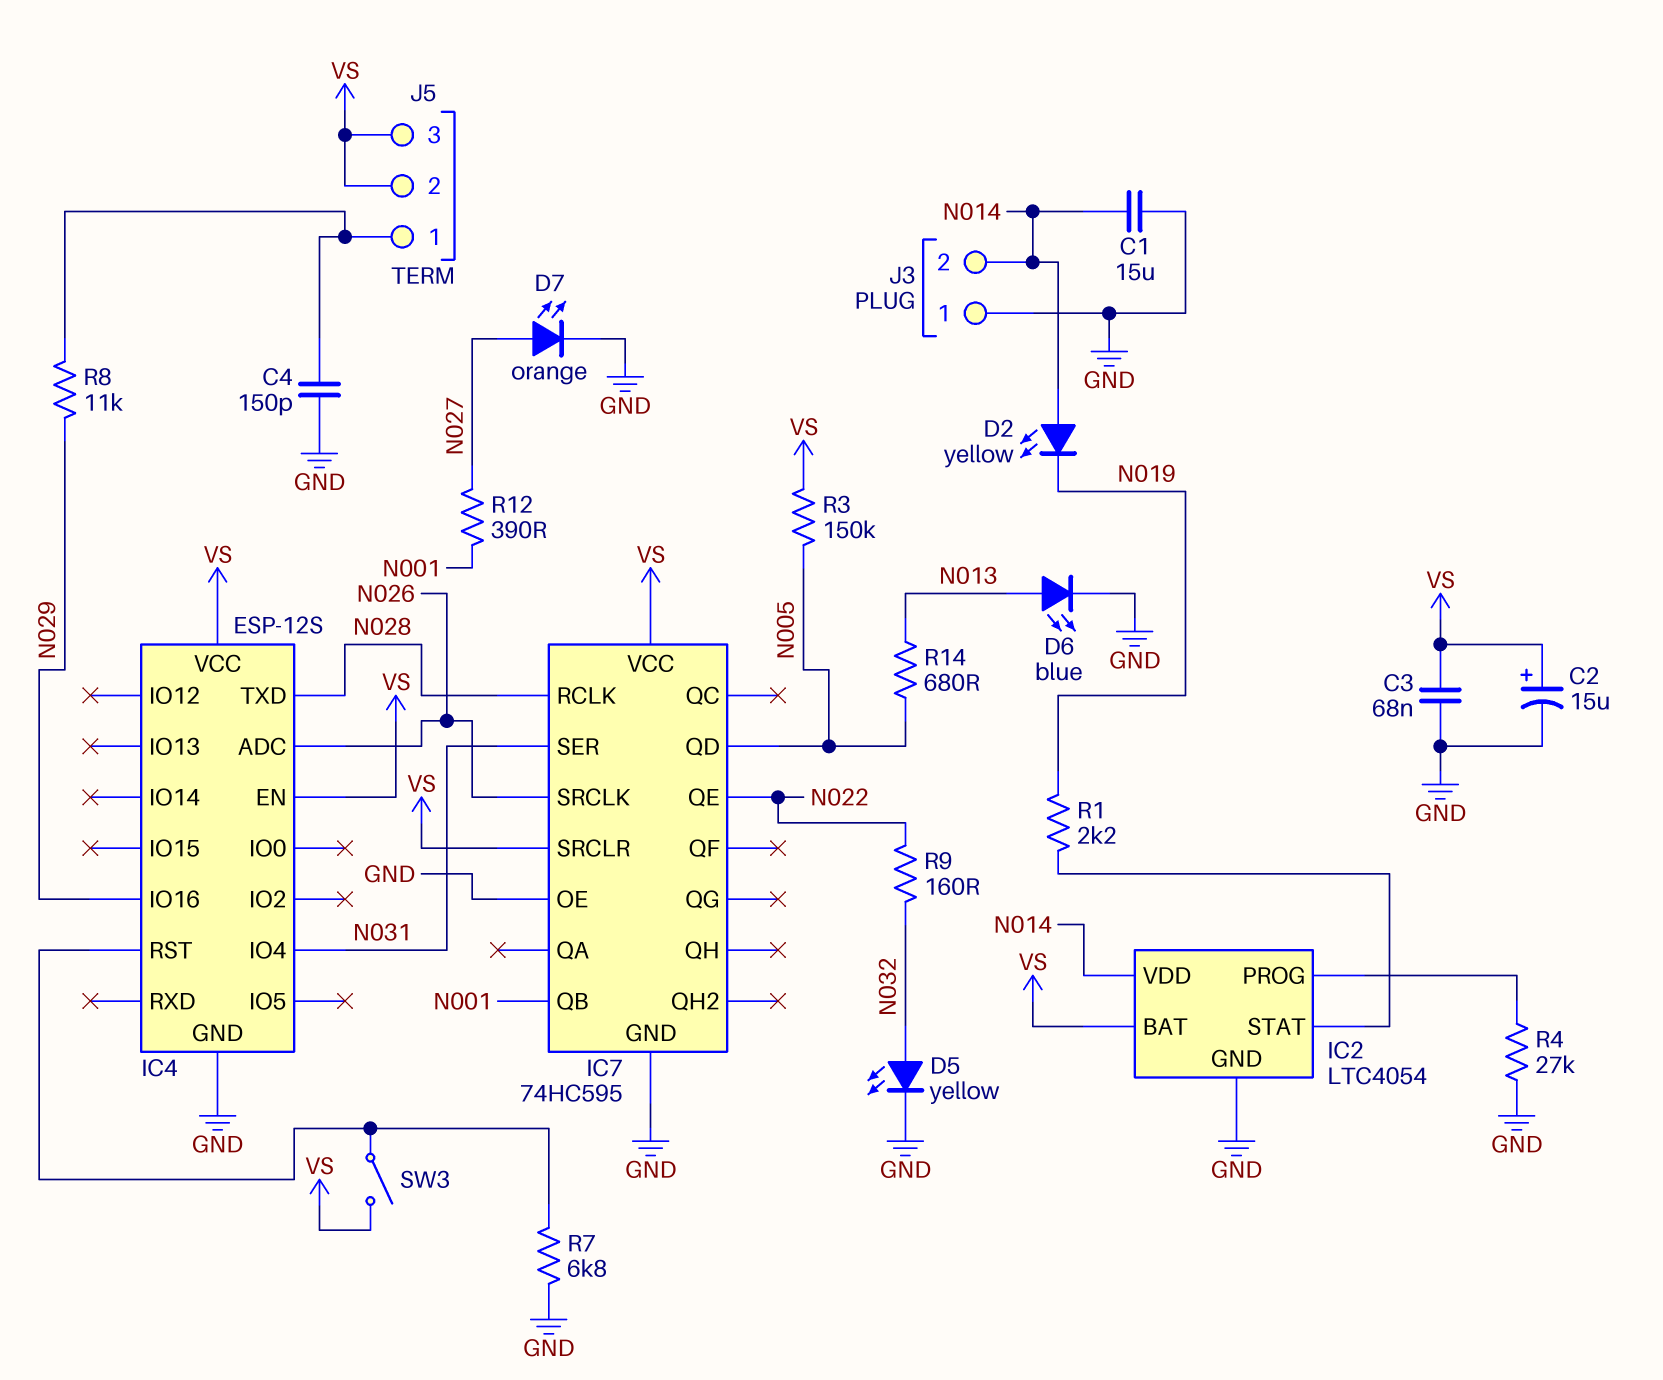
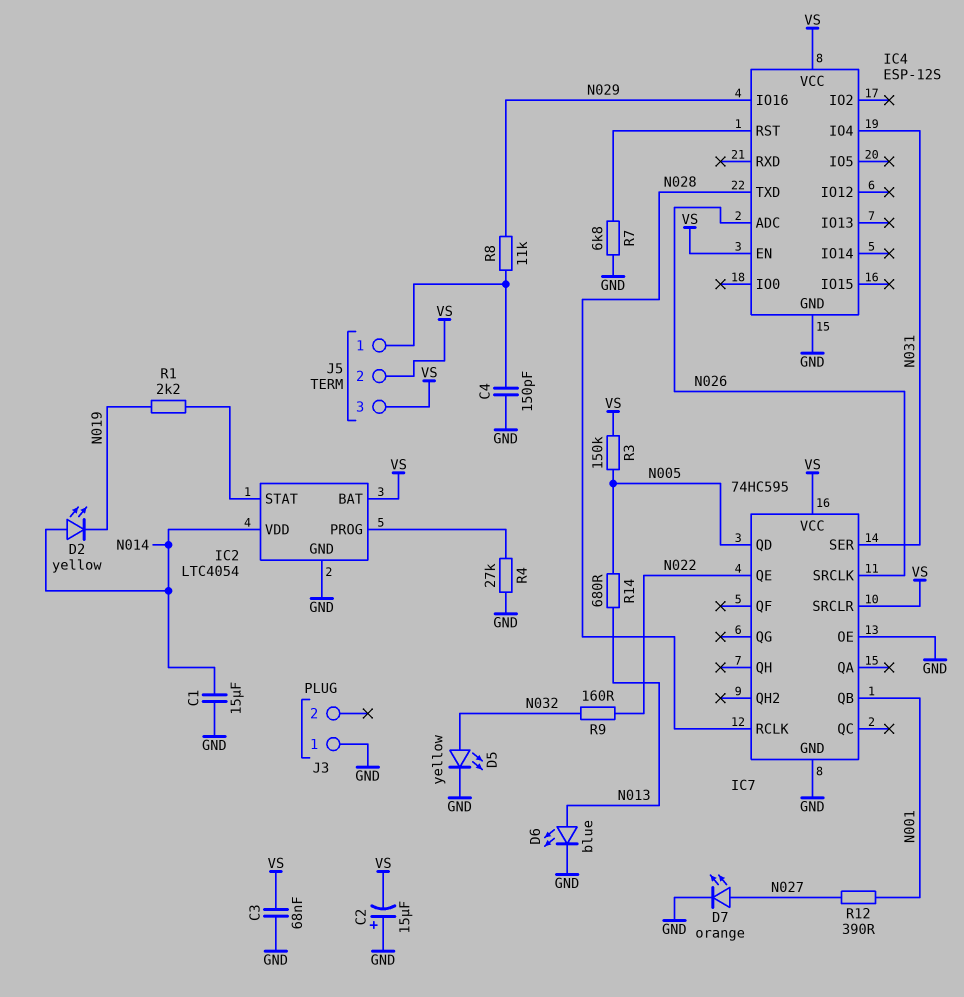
C2: 15uF (plus VS, minus GND) -> 15uF (plus GND, minus VS)
J3 pin 2: N014 -> none
SW3: switch (IC4/RST, VS) -> none

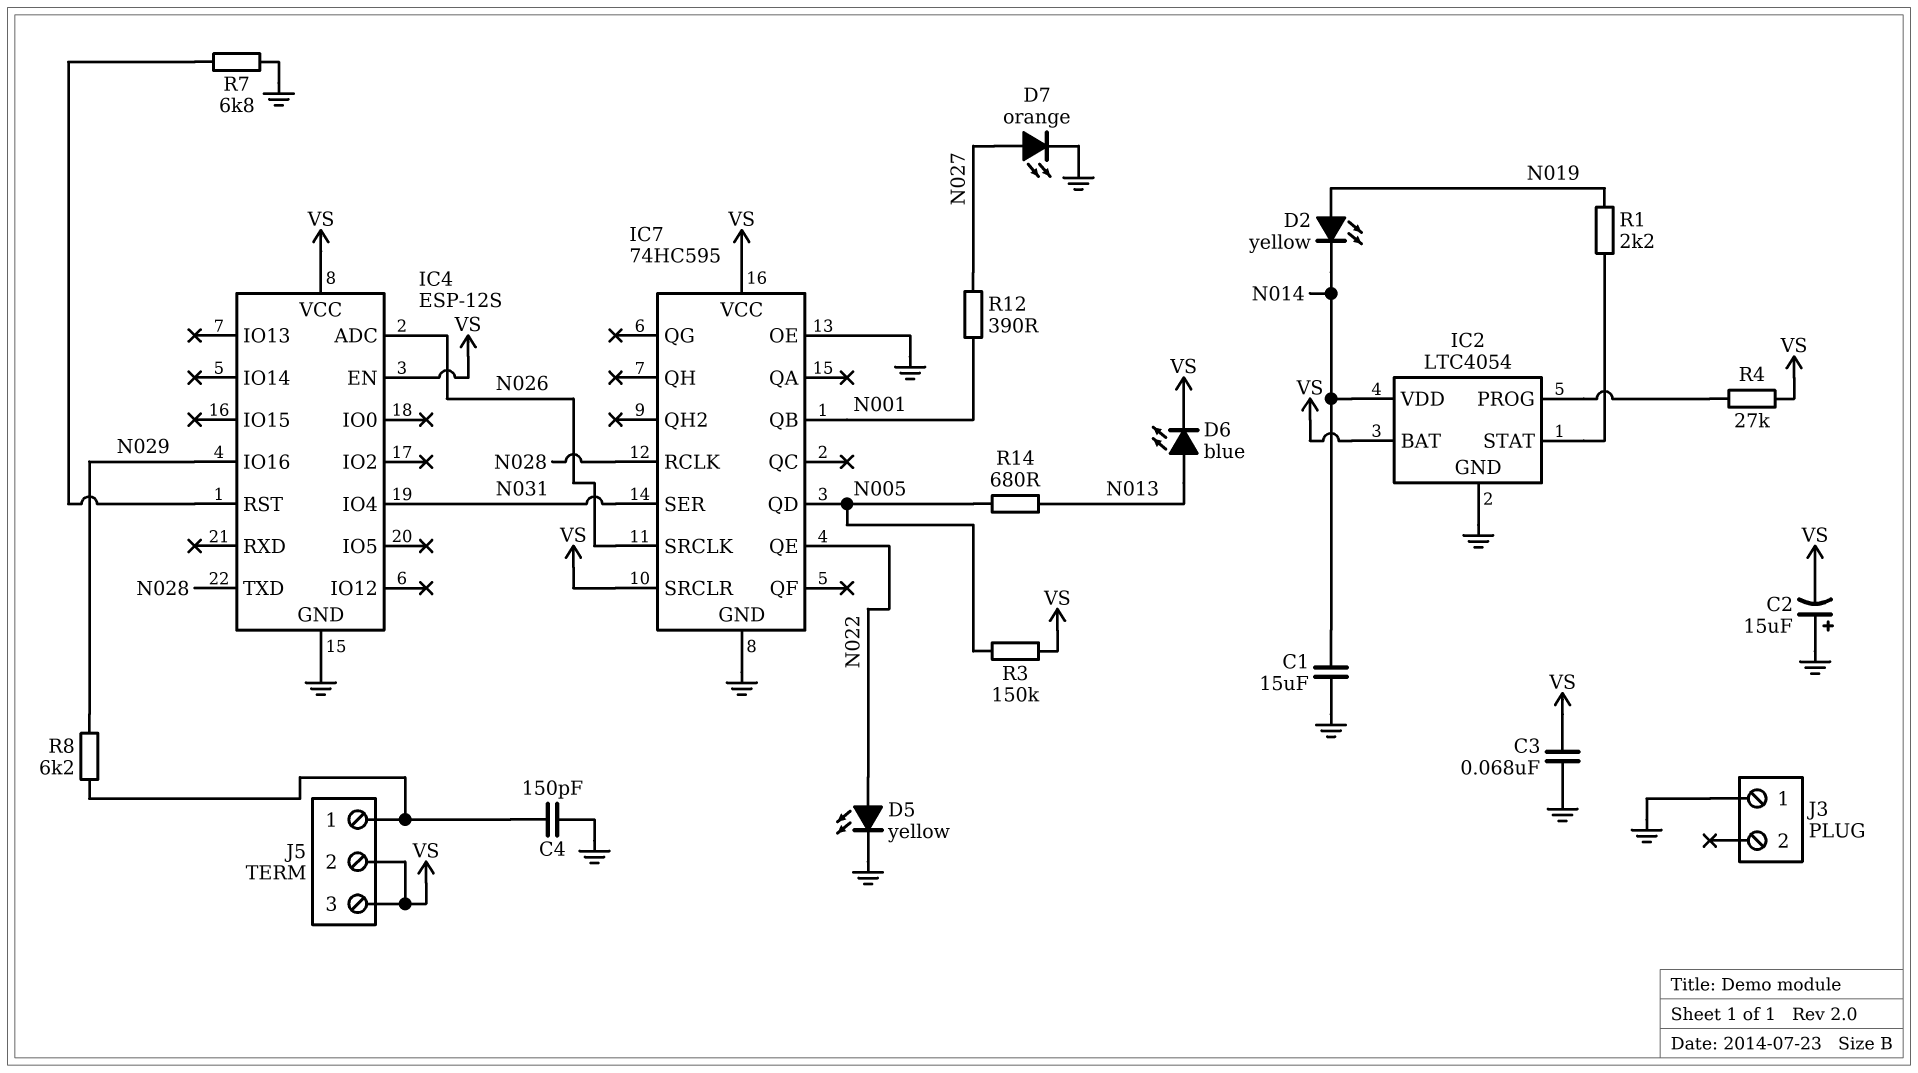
D2: LED yellow (A N014, K N019) -> LED yellow (A N019, K N014)
D5: LED yellow (A N032, K GND) -> LED yellow (A N022, K GND)
D6: LED blue (A N013, K GND) -> LED blue (A N013, K VS)
R4: 27k (GND, IC2/PROG) -> 27k (IC2/PROG, VS)
R8: 11k (J5/1, N029) -> 6.2k (J5/1, N029)
R9: 160 (N022, N032) -> none

